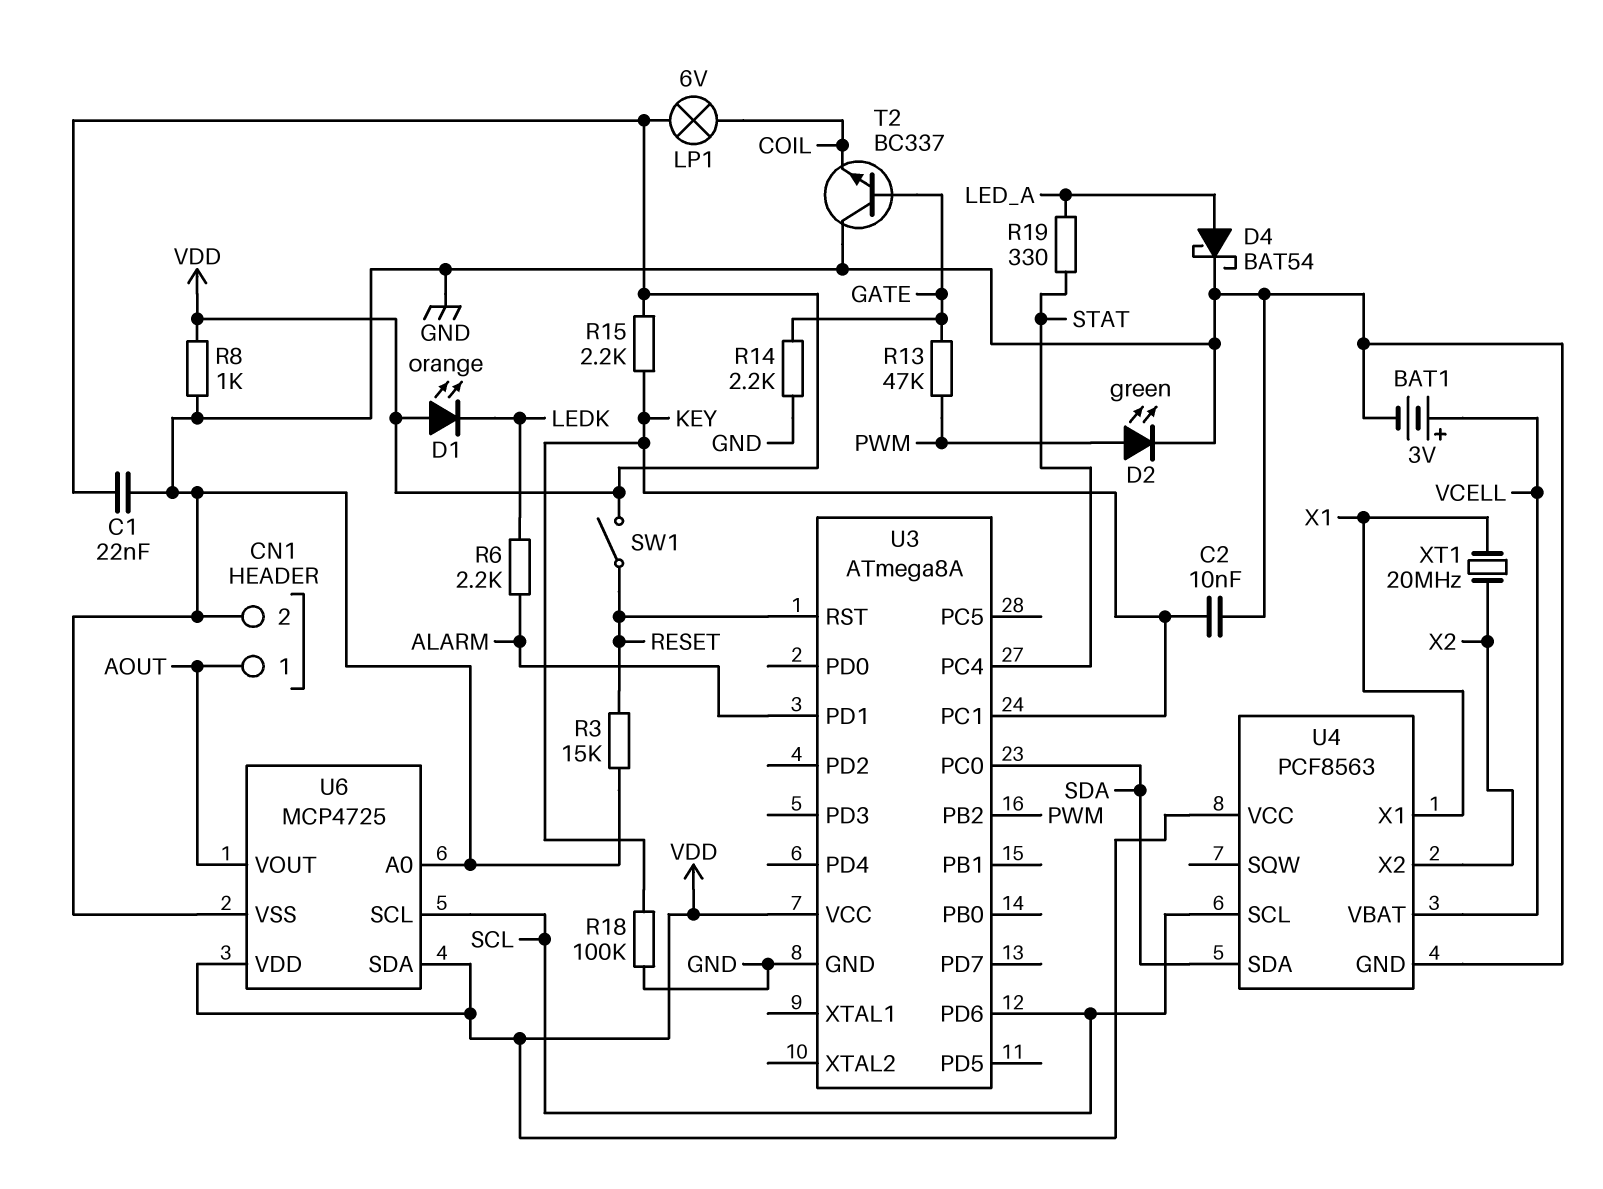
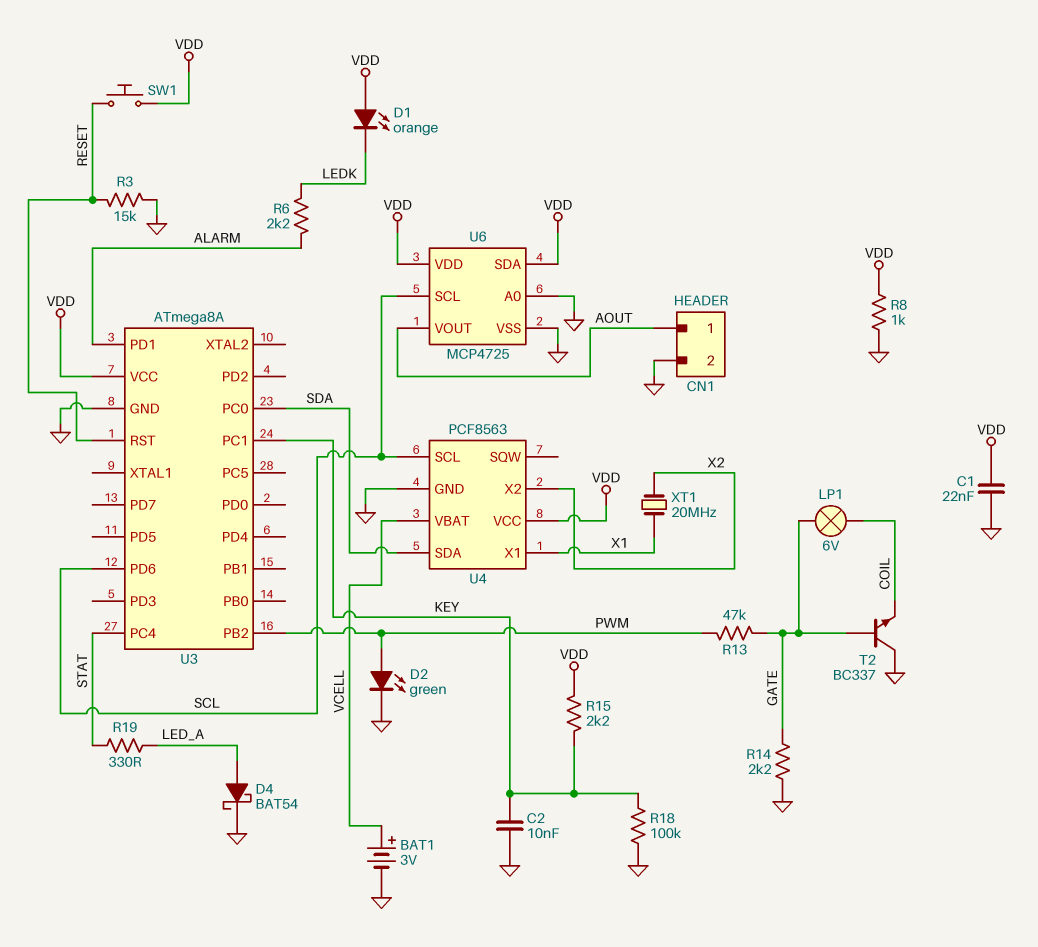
LP1: lamp 6V (COIL, VDD) -> lamp 6V (COIL, GATE)
SW1: switch (RESET, VDD) -> button (RESET, VDD)

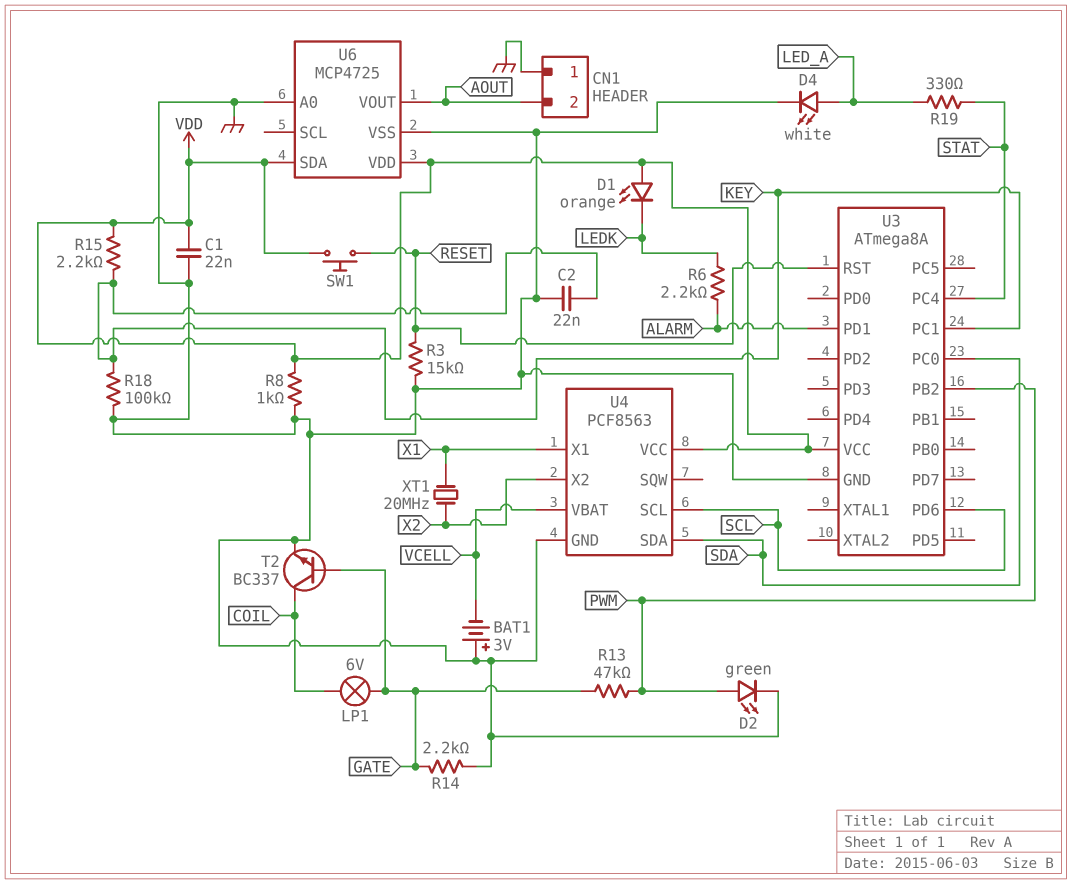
BAT1: 3V (plus VCELL, minus GND) -> 3V (plus GND, minus VCELL)
C2: 10nF (GND, KEY) -> 22nF (GND, KEY)
CN1 pin 1: AOUT -> GND
CN1 pin 2: GND -> AOUT
D4: schottky BAT54 (A LED_A, K GND) -> LED white (A LED_A, K GND)
T2: NPN BC337 (B GATE, C GND, E COIL) -> NPN BC337 (B GATE, C COIL, E GND)
U6 pin SCL: SCL -> none

